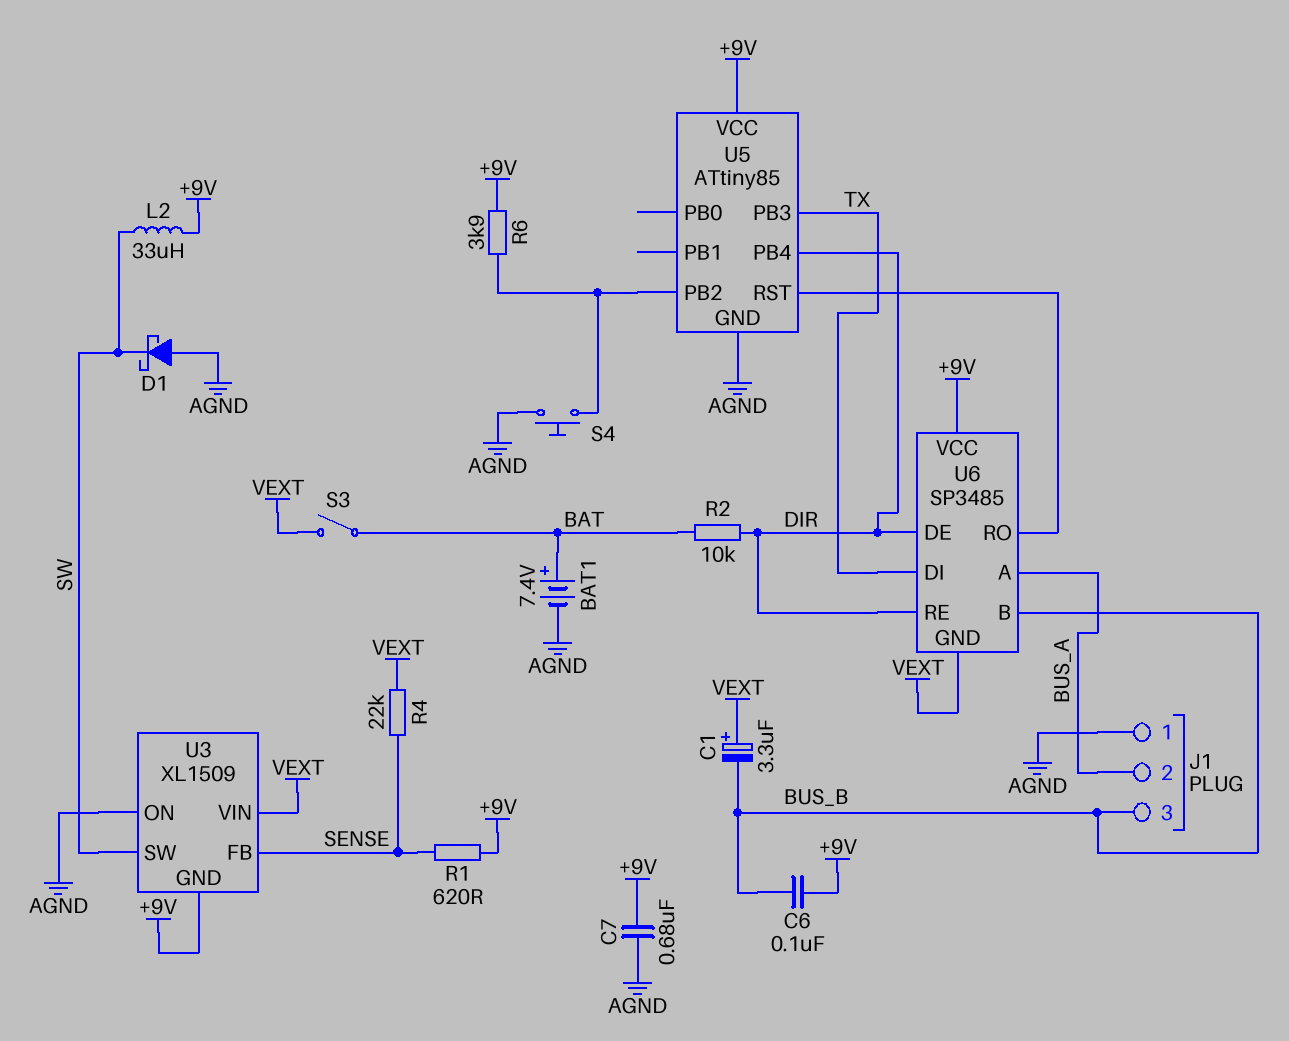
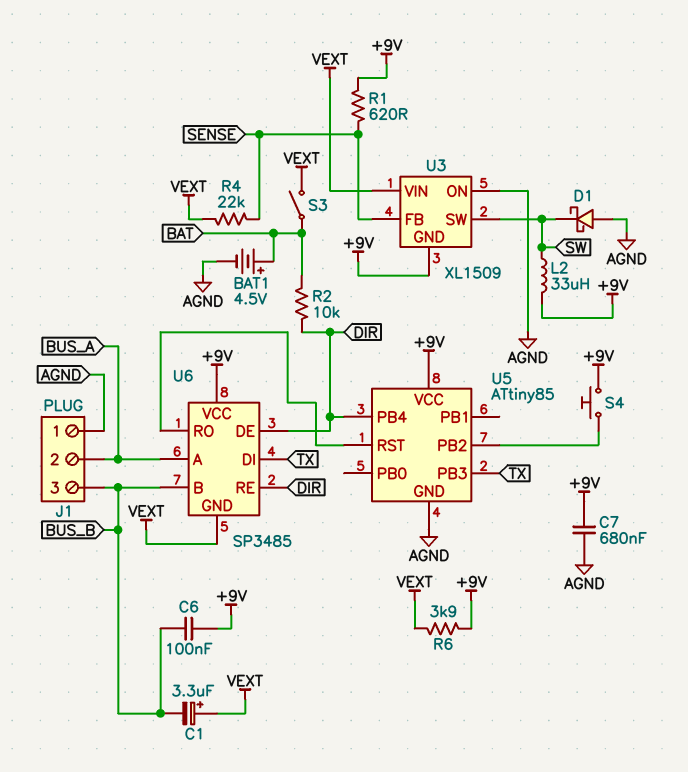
BAT1: 7.4V (plus BAT, minus AGND) -> 4.5V (plus BAT, minus AGND)
R6: 3.9k (+9V, U5/PB2) -> 3.9k (+9V, VEXT)
S4: button (AGND, U5/PB2) -> button (+9V, U5/PB2)

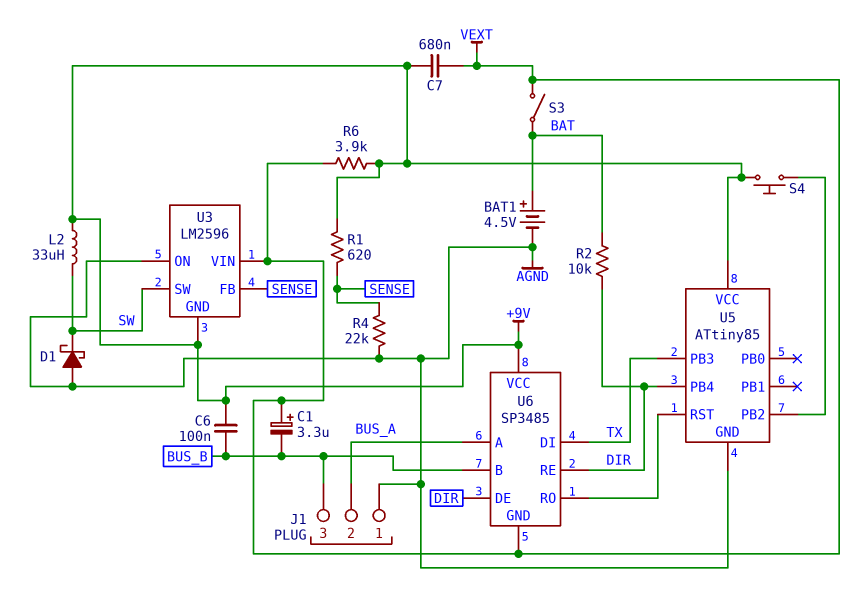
C7: 680nF (+9V, AGND) -> 680nF (+9V, VEXT)
R4: 22k (SENSE, VEXT) -> 22k (AGND, SENSE)
U3: XL1509 -> LM2596

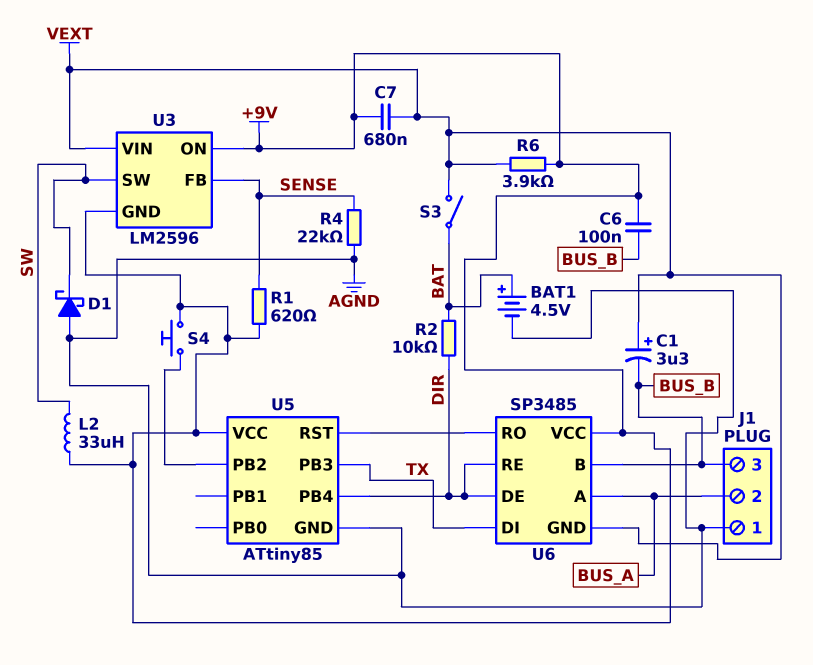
U3 pin ON: AGND -> +9V

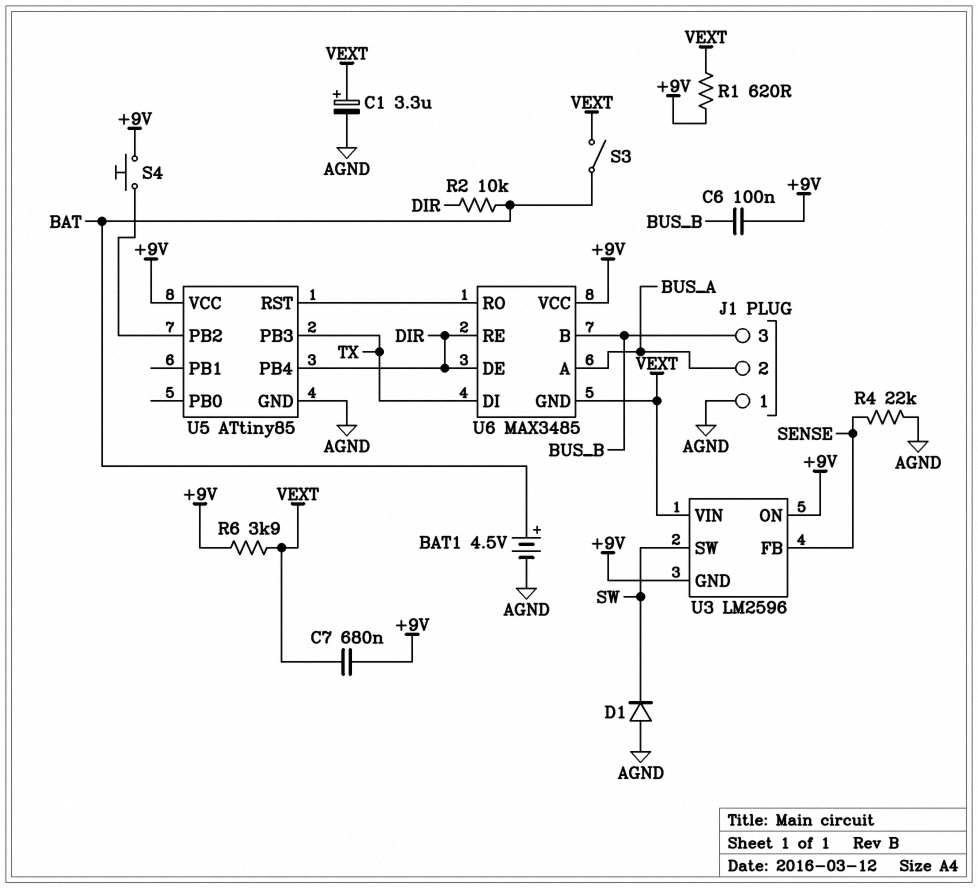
C1: 3.3uF (plus VEXT, minus BUS_B) -> 3.3uF (plus VEXT, minus AGND)
D1: schottky (A AGND, K SW) -> diode (A AGND, K SW)
L2: 33uH (+9V, SW) -> none
R1: 620 (+9V, SENSE) -> 620 (+9V, VEXT)
U6: SP3485 -> MAX3485

